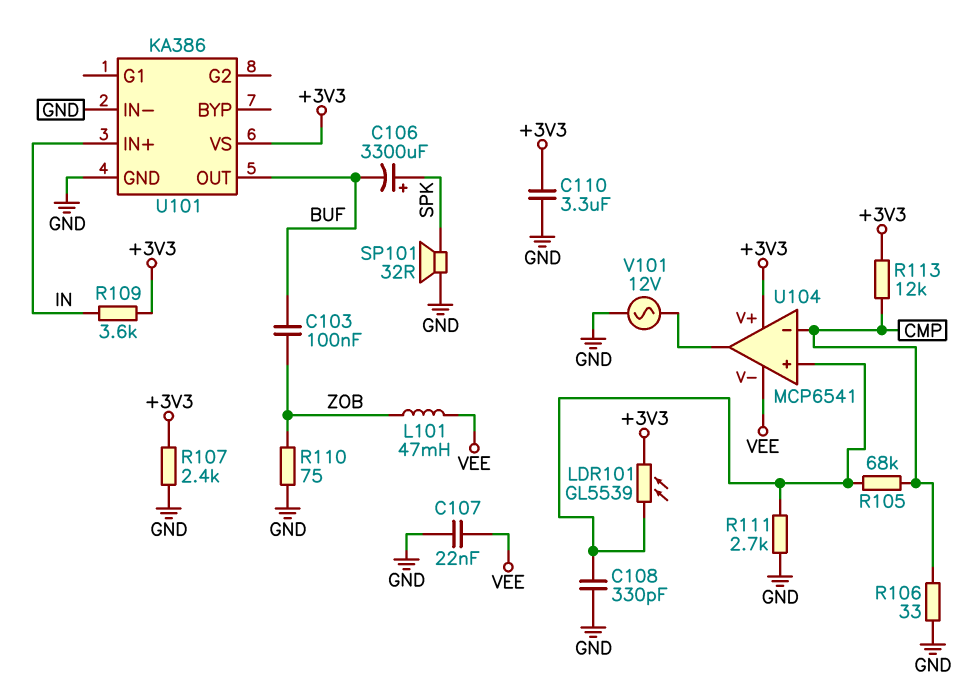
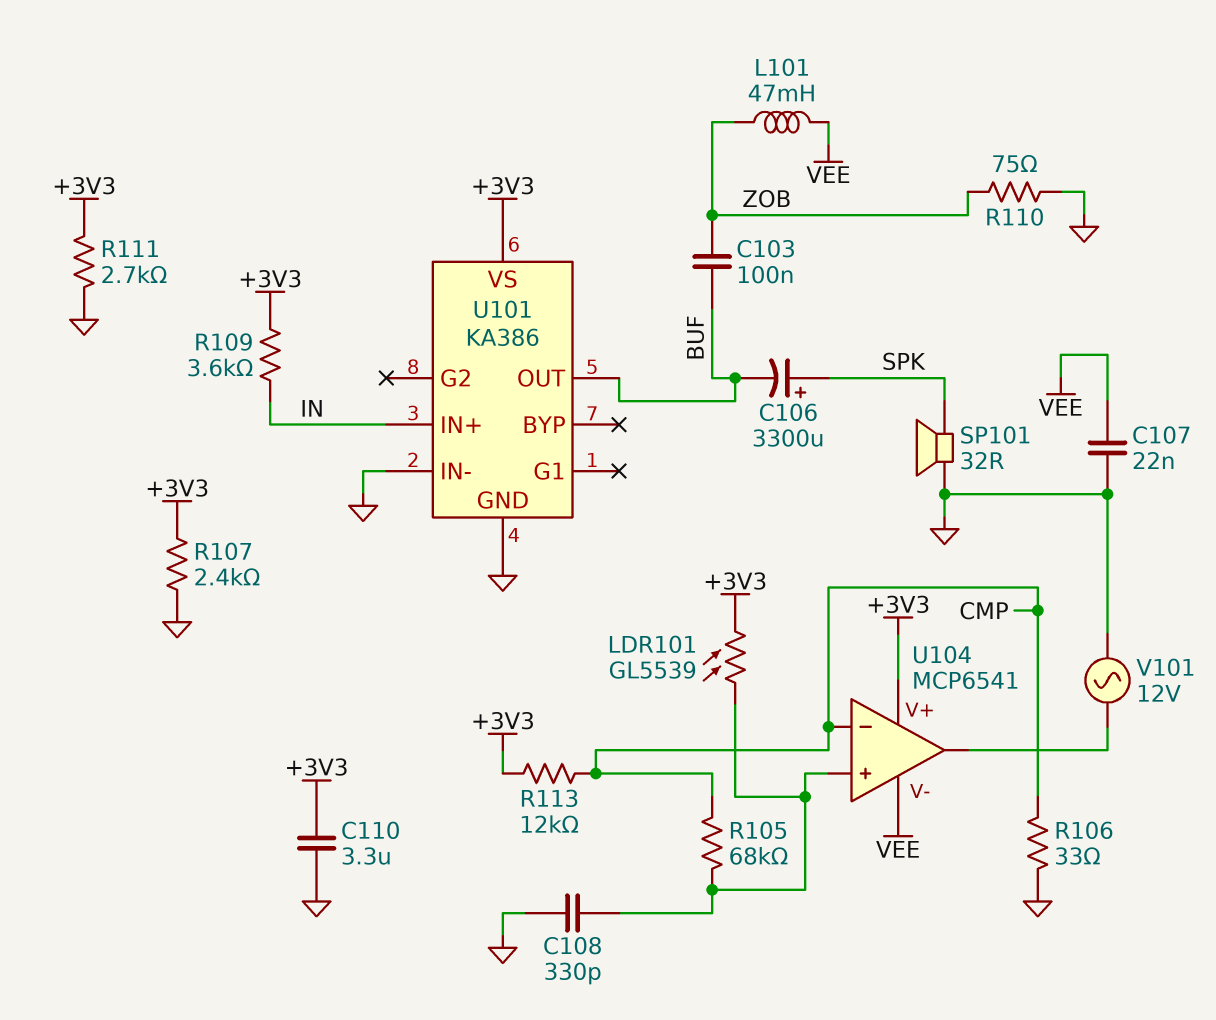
R111: 2.7k (GND, U104/in+) -> 2.7k (+3V3, GND)

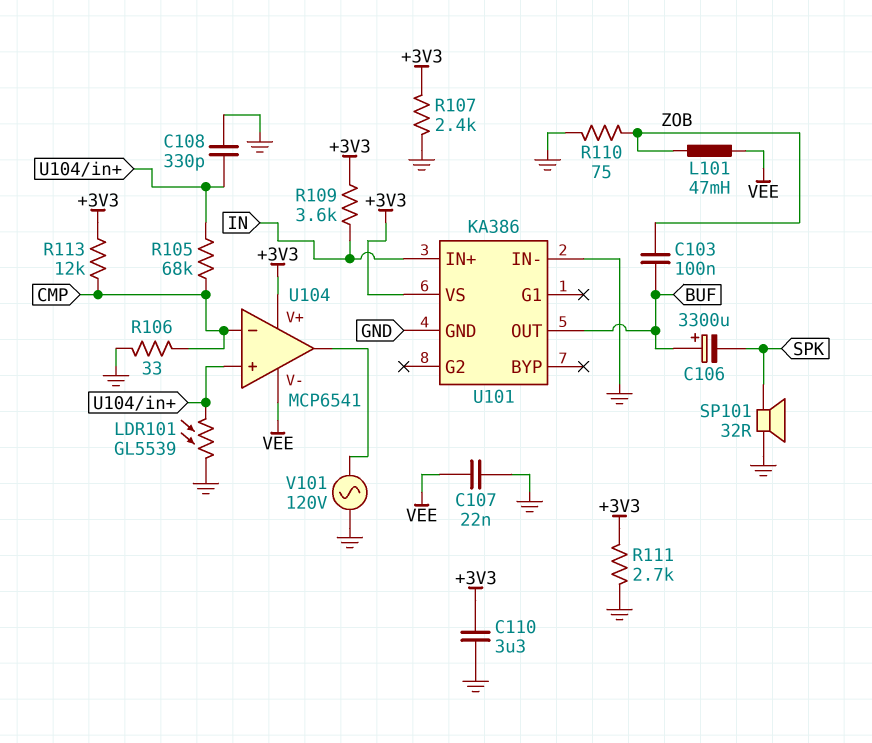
C106: 3300uF (plus SPK, minus BUF) -> 3300uF (plus BUF, minus SPK)
LDR101: GL5539 (+3V3, U104/in+) -> GL5539 (GND, U104/in+)
V101: AC 12V (GND, U104/out) -> AC 120V (GND, U104/out)

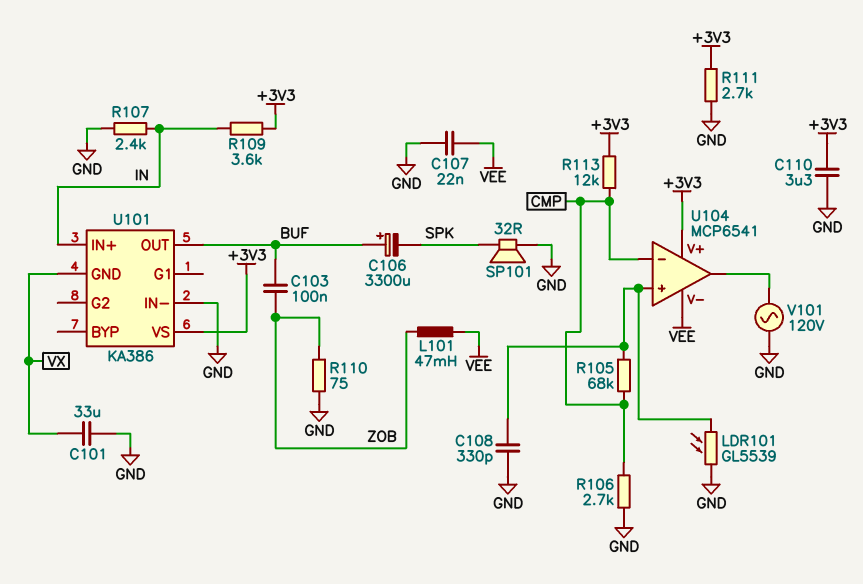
C101: none -> 33uF (GND, VX)
R106: 33 (CMP, GND) -> 2.7k (CMP, GND)
R107: 2.4k (+3V3, GND) -> 2.4k (GND, IN)
U101 pin GND: GND -> VX

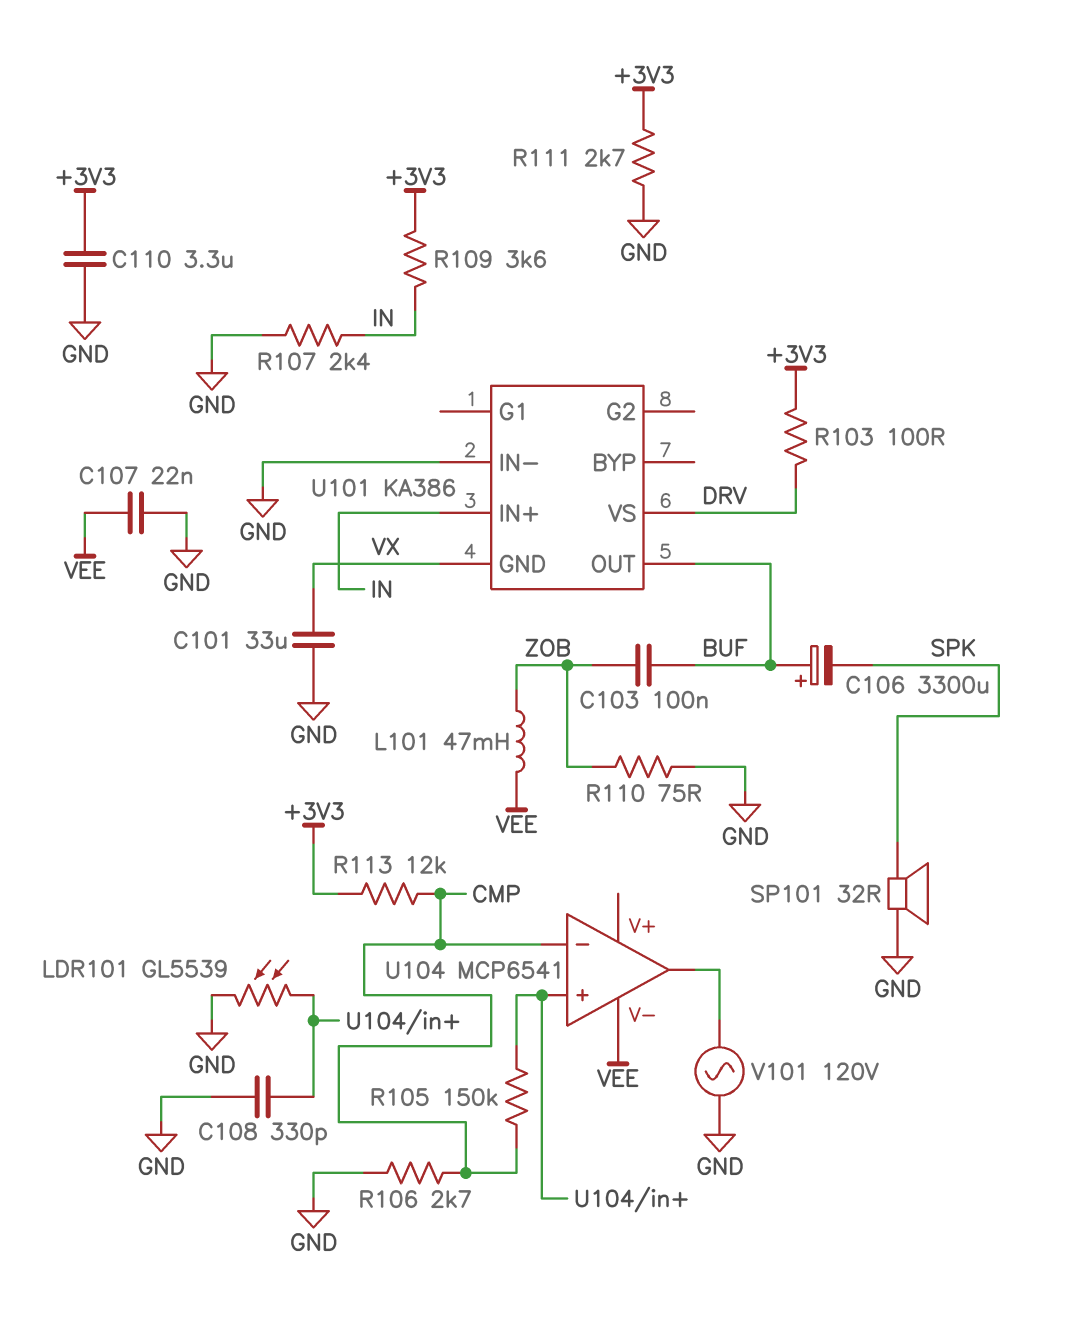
R103: none -> 100 (+3V3, DRV)
R105: 68k (CMP, U104/in+) -> 150k (CMP, U104/in+)
U101 pin VS: +3V3 -> DRV
U104 pin V+: +3V3 -> none

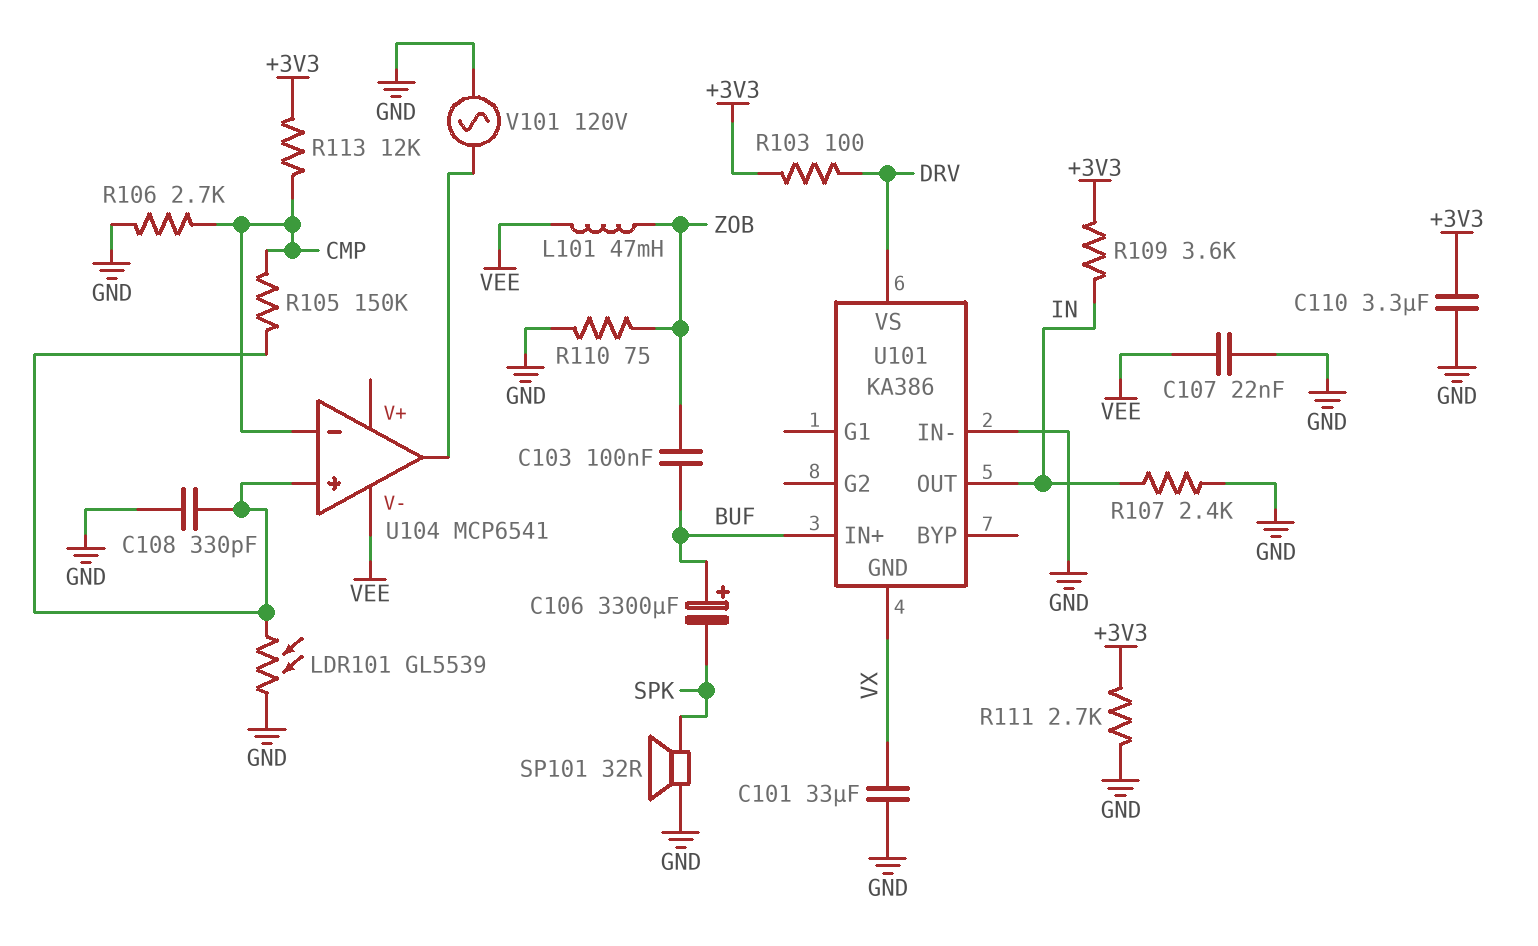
U101 pin IN+: IN -> BUF
U101 pin OUT: BUF -> IN

